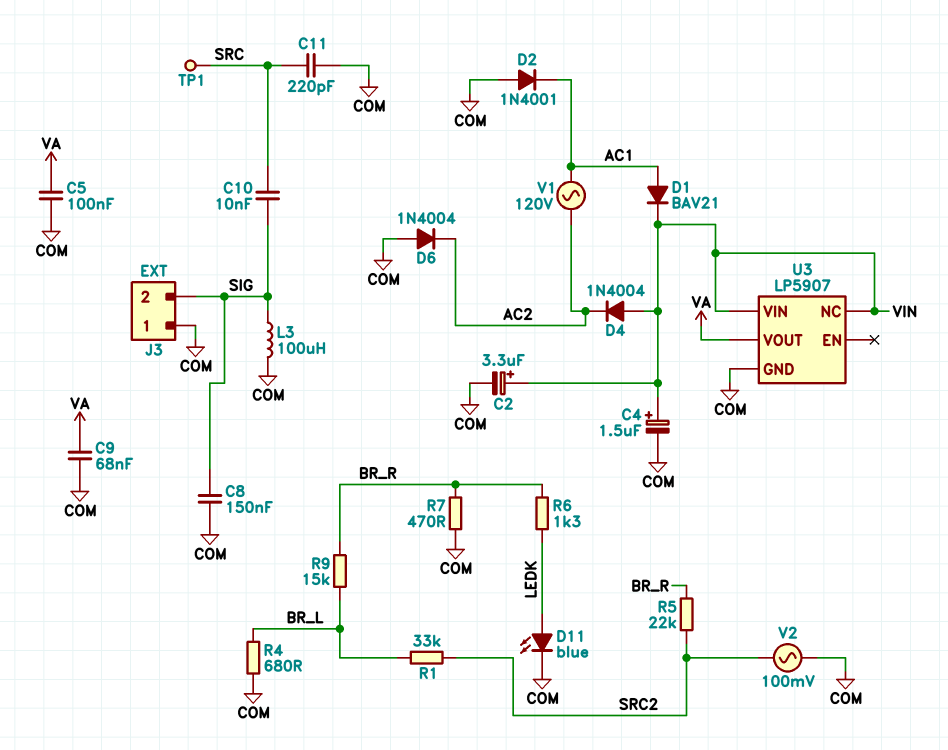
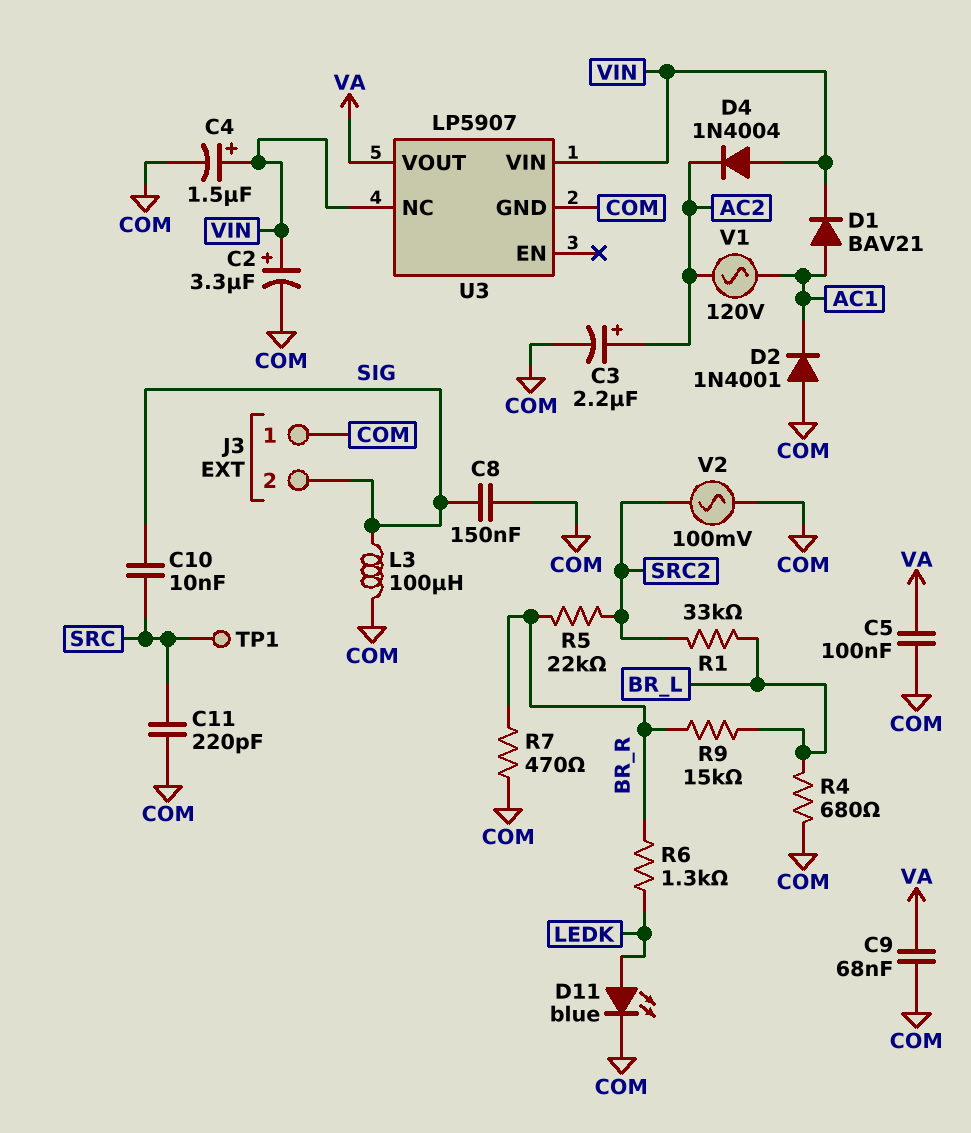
C3: none -> 2.2uF (plus AC2, minus COM)
D6: diode 1N4004 (A COM, K AC2) -> none

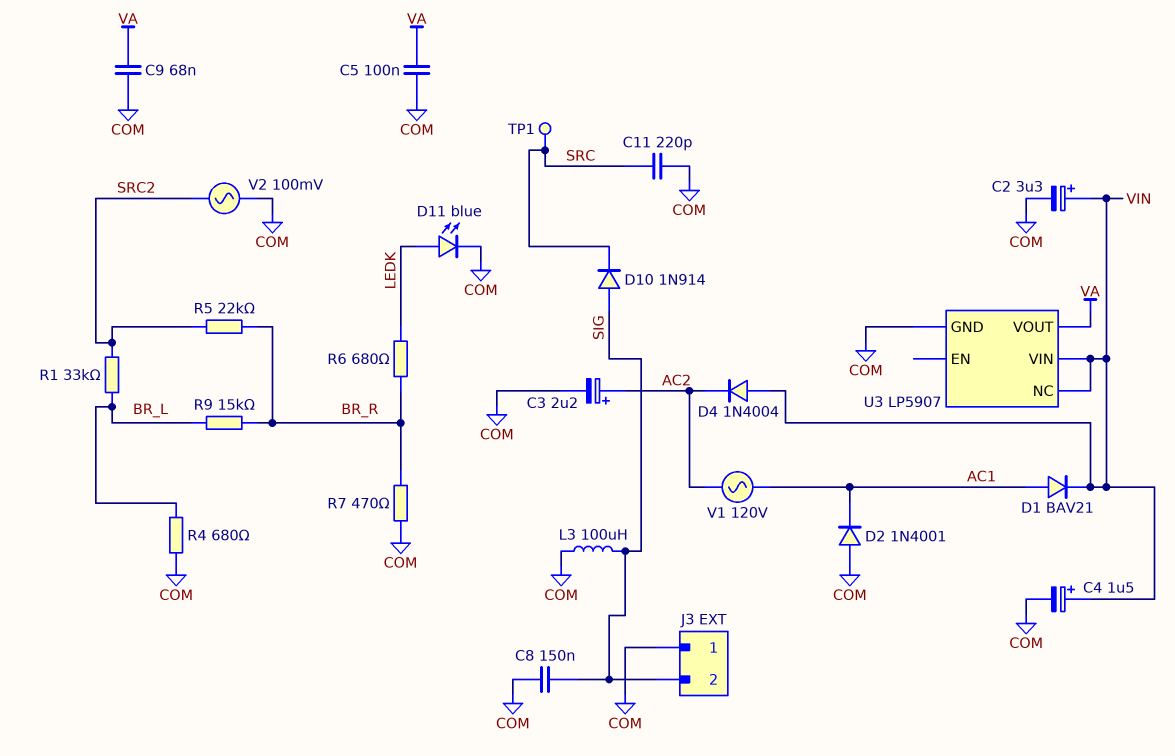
C10: 10nF (SIG, SRC) -> none
D10: none -> diode 1N914 (A SIG, K SRC)
R6: 1.3k (BR_R, LEDK) -> 680 (BR_R, LEDK)

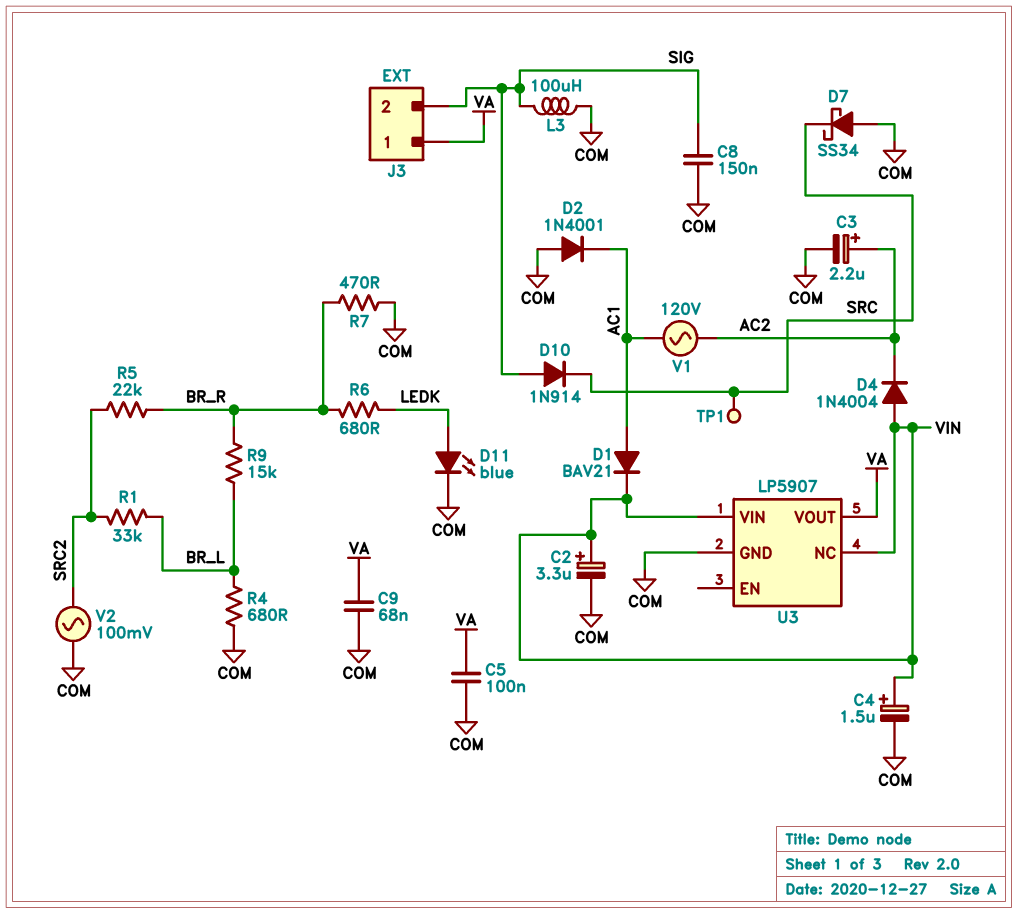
C11: 220pF (COM, SRC) -> none
D7: none -> schottky SS34 (A COM, K SRC)
J3 pin 1: COM -> VA

